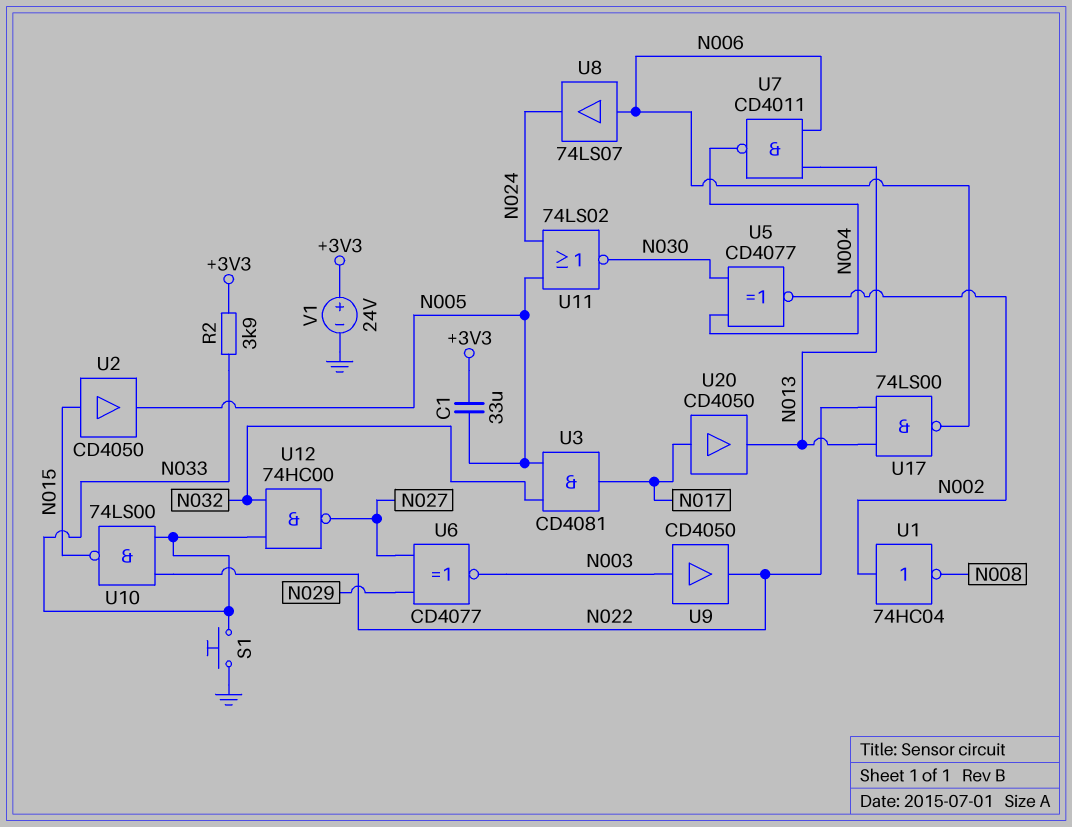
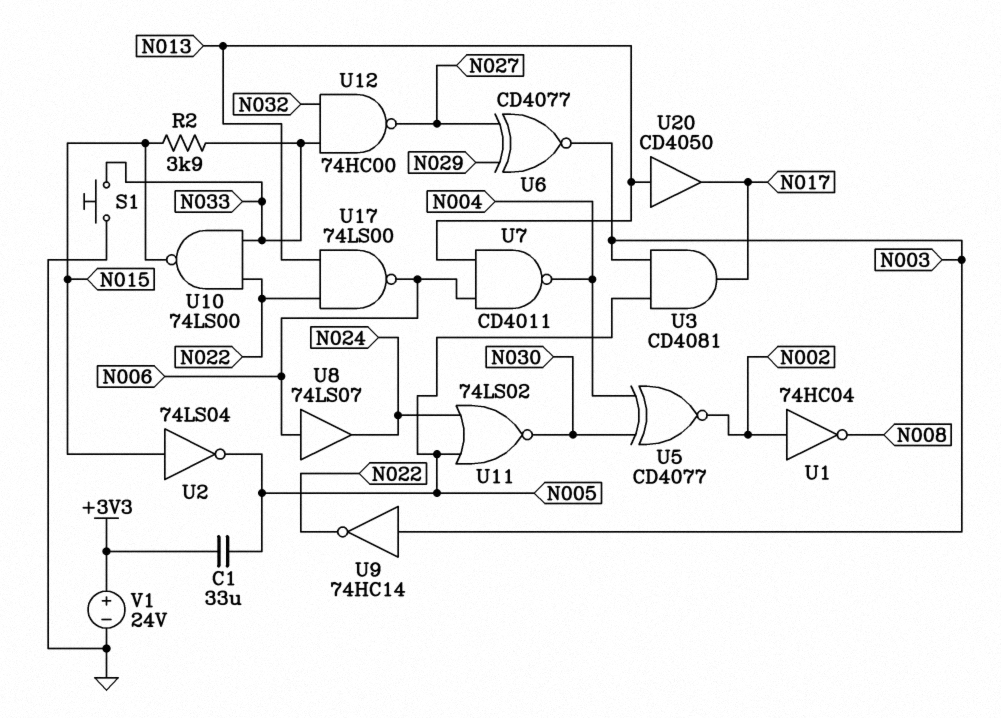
R2: 3.9k (+3V3, N033) -> 3.9k (N015, N033)
U2: buffer CD4050 (in N015, out N005) -> NOT 74LS04 (in N015, out N005)
U3: AND CD4081 (in N005, in N032, out N017) -> AND CD4081 (in N003, in N005, out N017)
U9: buffer CD4050 (in N003, out N022) -> NOT 74HC14 (in N003, out N022)
U20: buffer CD4050 (in N017, out N013) -> buffer CD4050 (in N013, out N017)

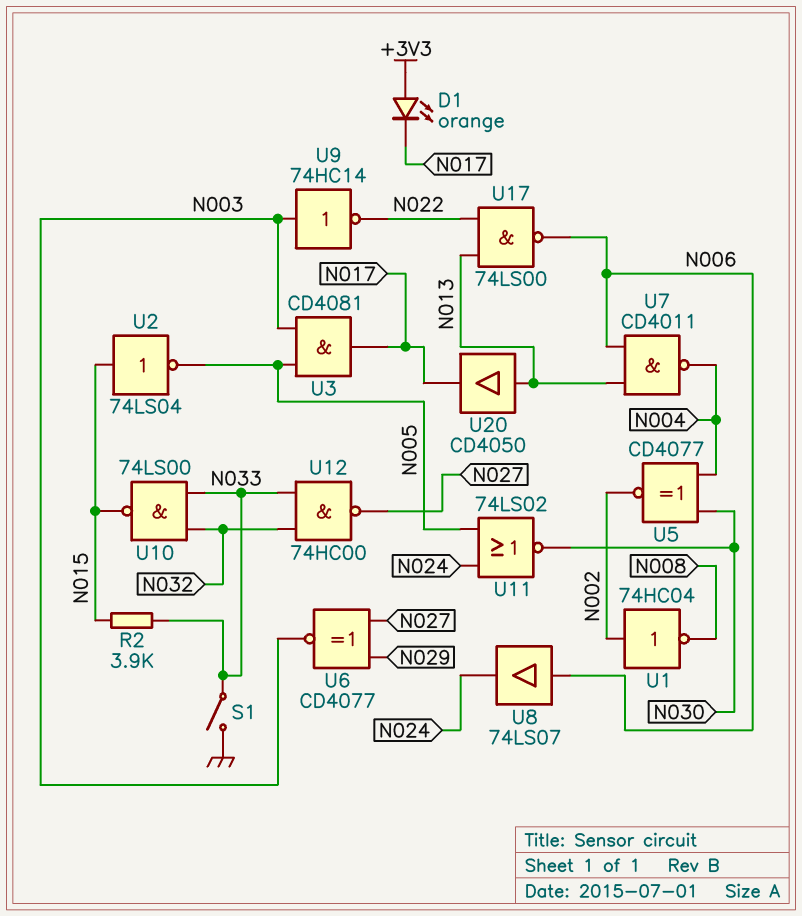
C1: 33uF (+3V3, N005) -> none
D1: none -> LED orange (A +3V3, K N017)
S1: button (GND, N033) -> switch (GND, N033)
U10: NAND 74LS00 (in N022, in N033, out N015) -> NAND 74LS00 (in N032, in N033, out N015)
V1: 24V (plus +3V3, minus GND) -> none

